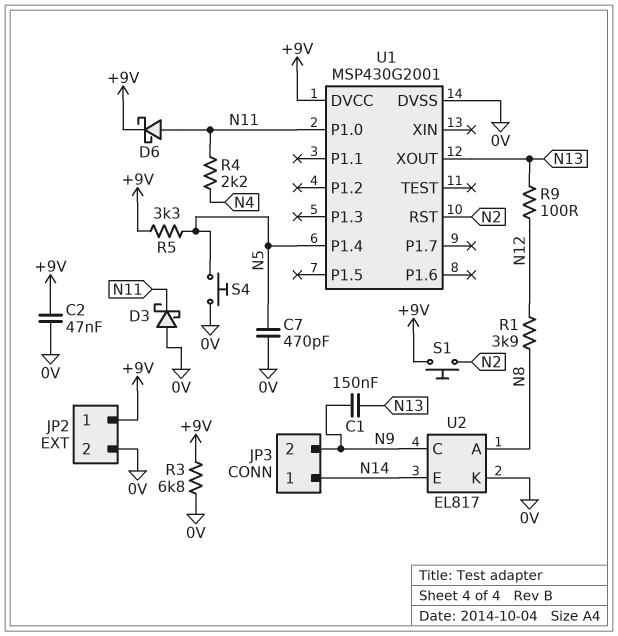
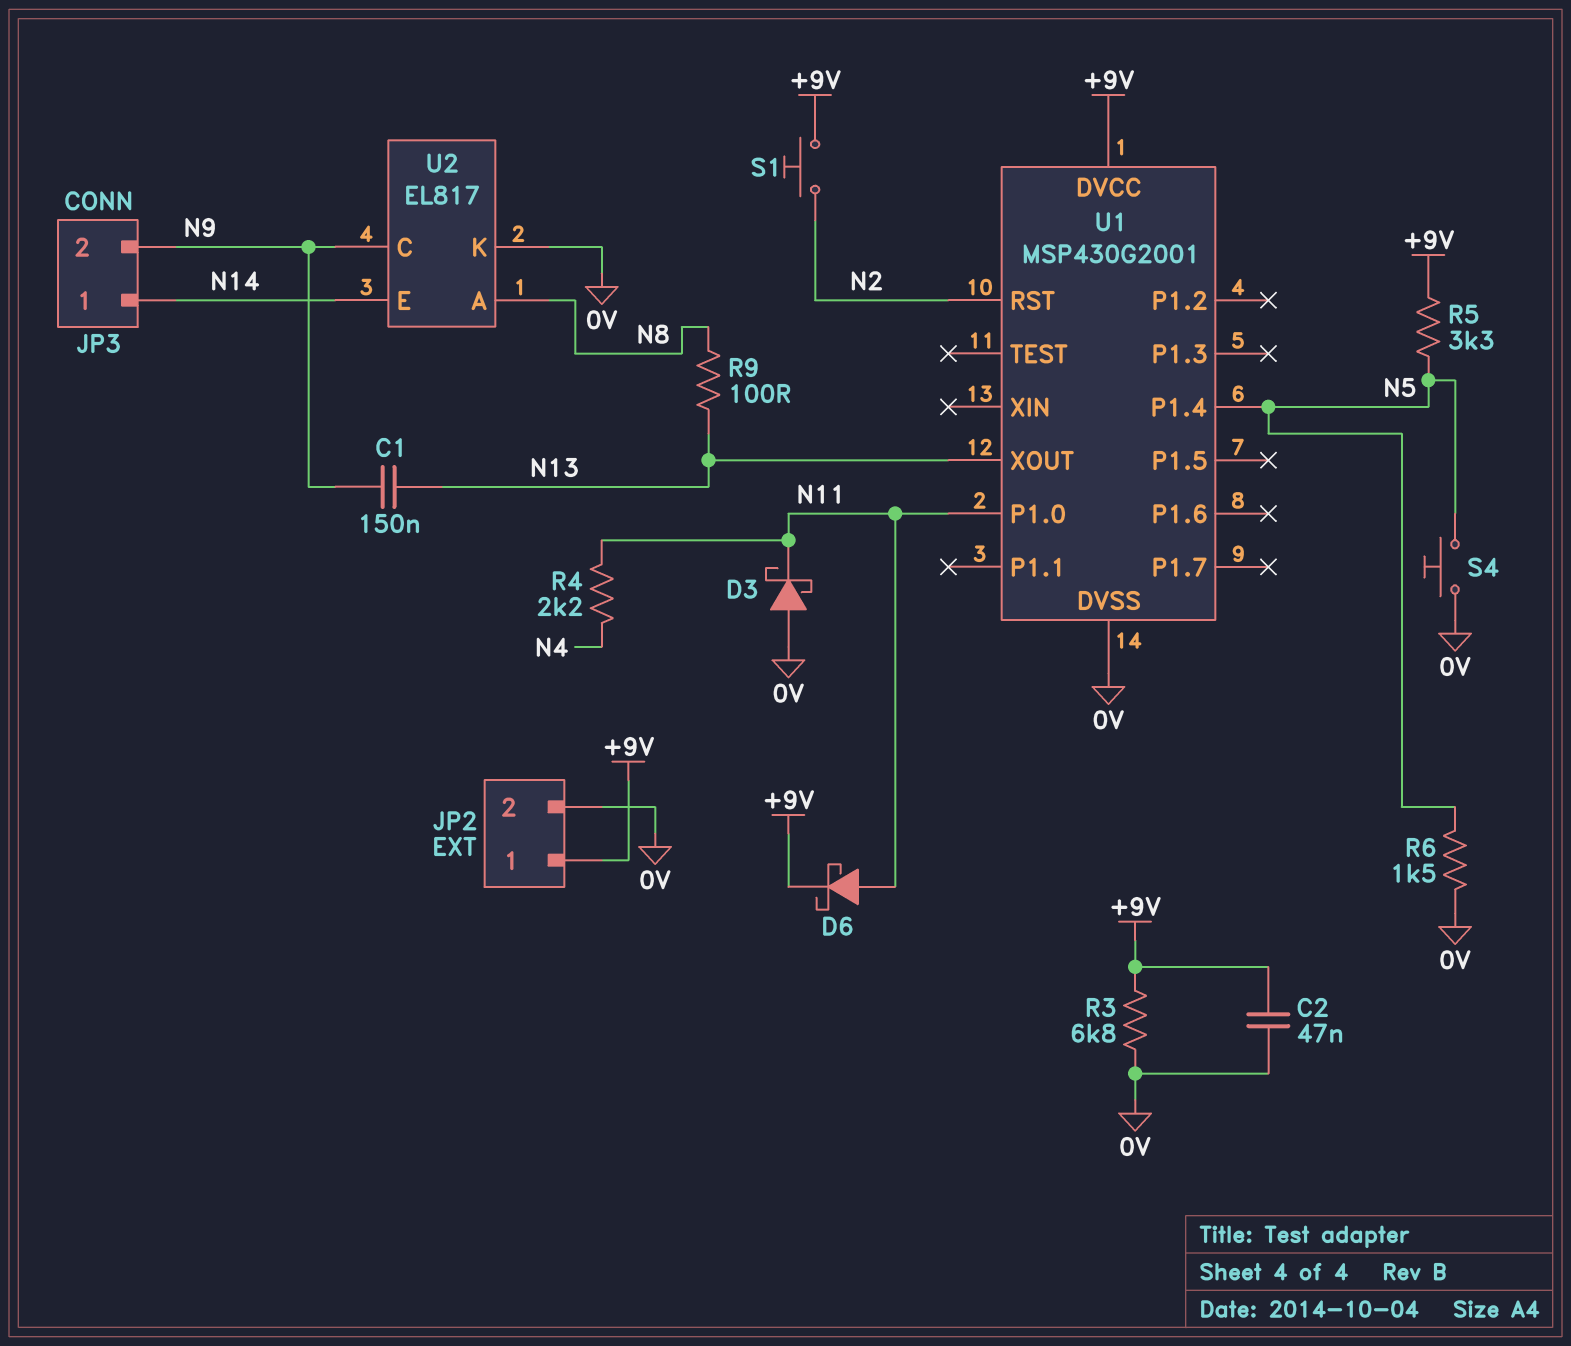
C7: 470pF (0V, N5) -> none
R1: 3.9k (N8, N12) -> none
R6: none -> 1.5k (0V, N5)
R9: 100 (N12, N13) -> 100 (N8, N13)

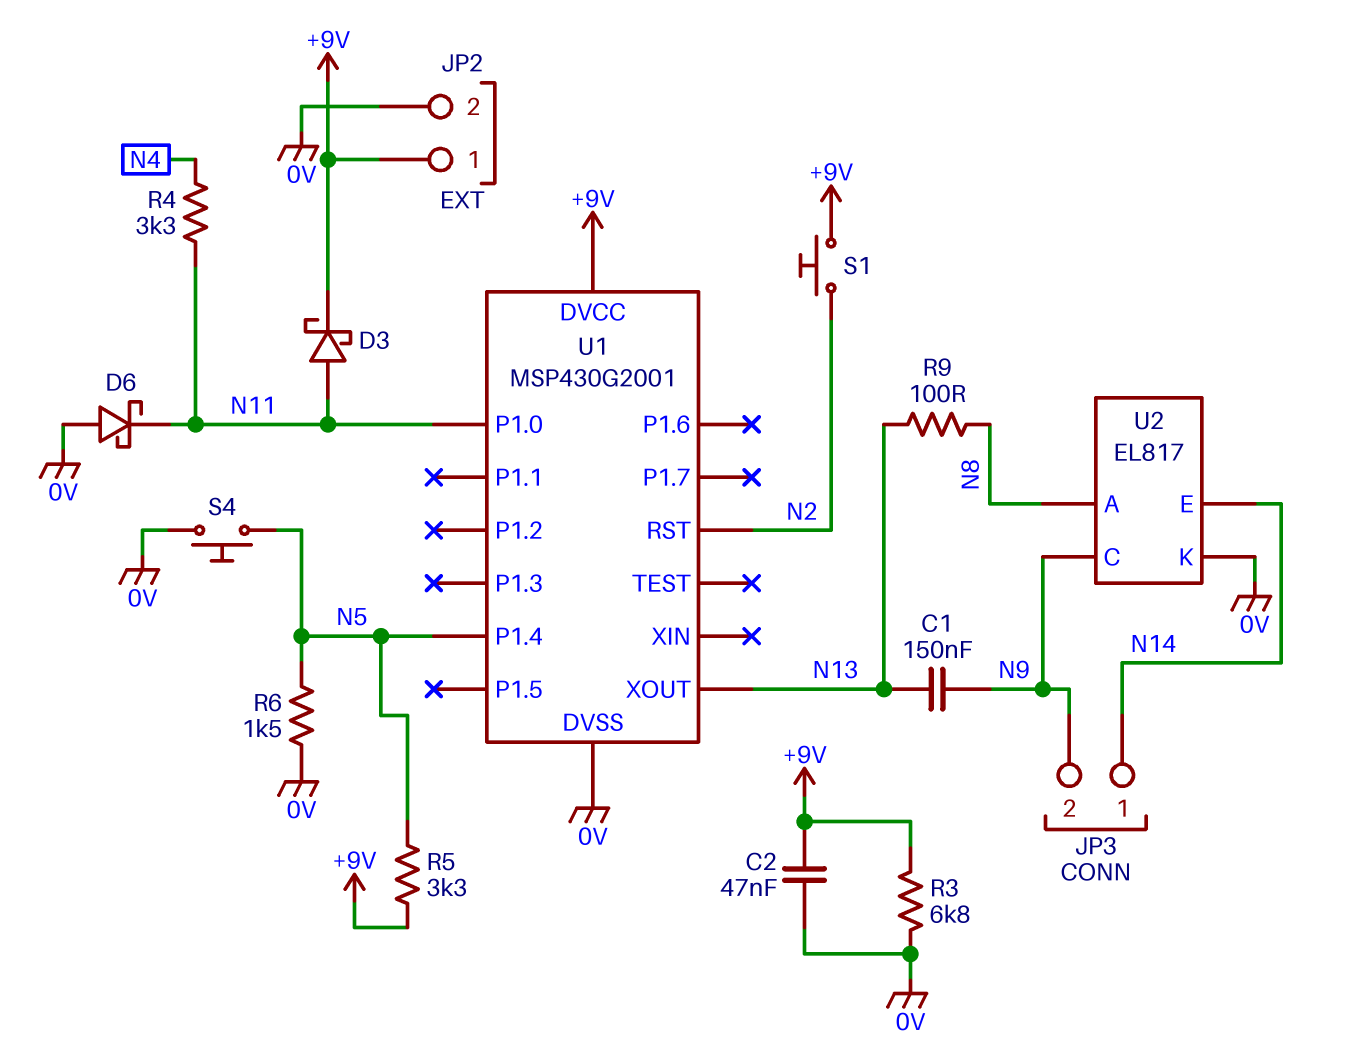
D3: schottky (A 0V, K N11) -> schottky (A N11, K +9V)
D6: schottky (A N11, K +9V) -> schottky (A 0V, K N11)
R4: 2.2k (N4, N11) -> 3.3k (N4, N11)

